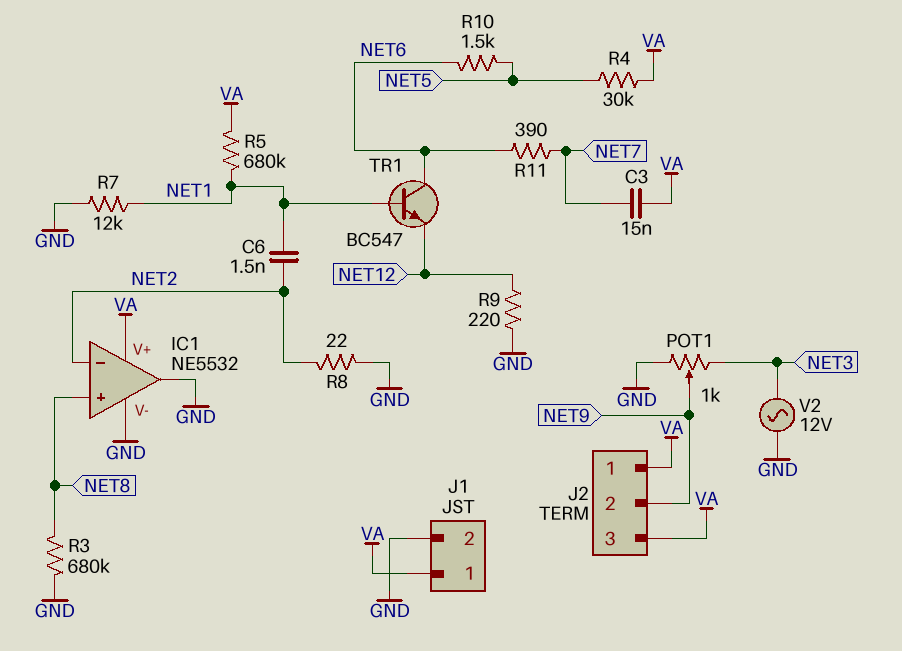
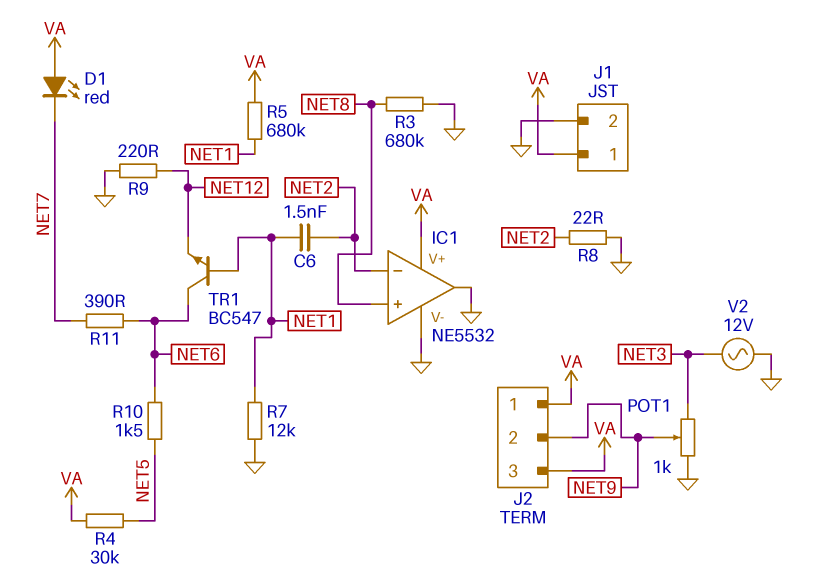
C3: 15nF (NET7, VA) -> none
D1: none -> LED red (A VA, K NET7)

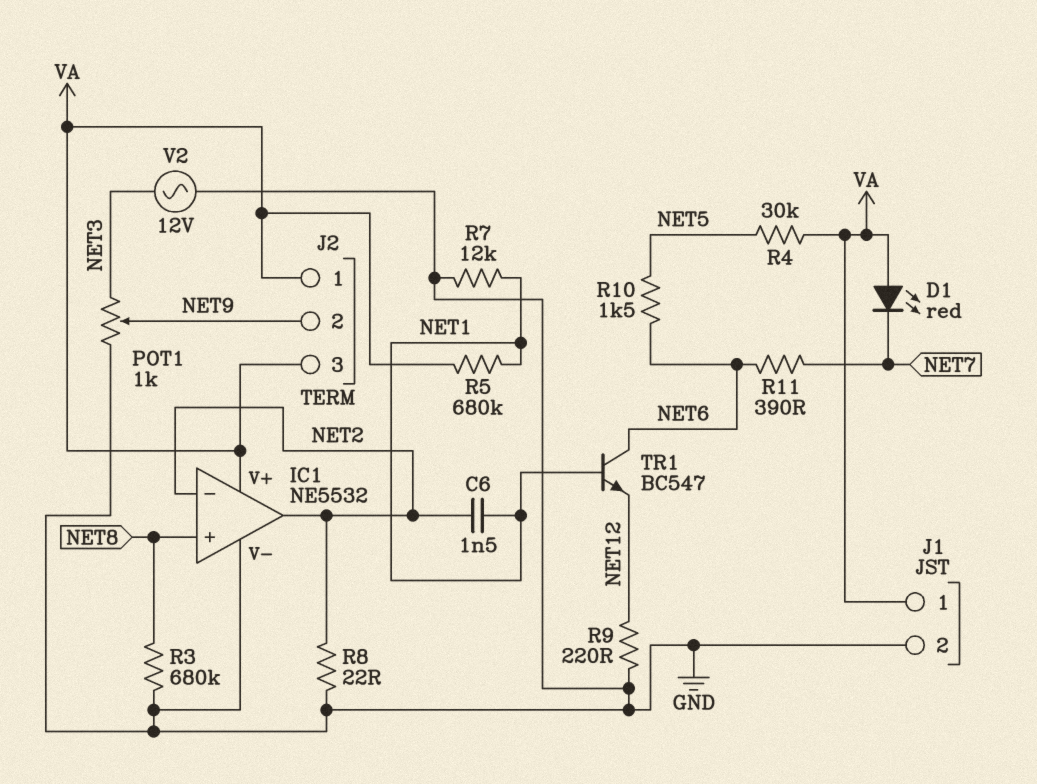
IC1 pin out: GND -> NET2

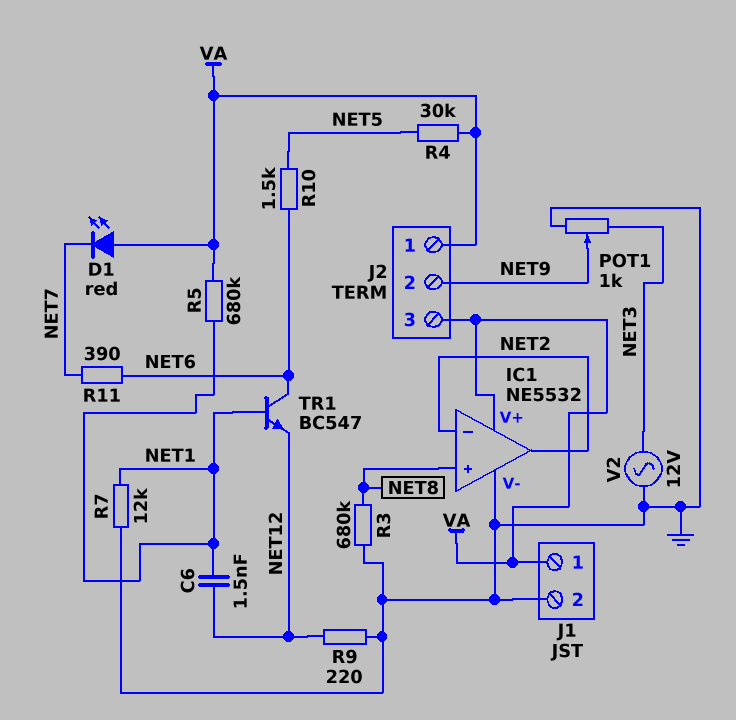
C6: 1.5nF (NET1, NET2) -> 1.5nF (NET1, NET12)
R8: 22 (GND, NET2) -> none

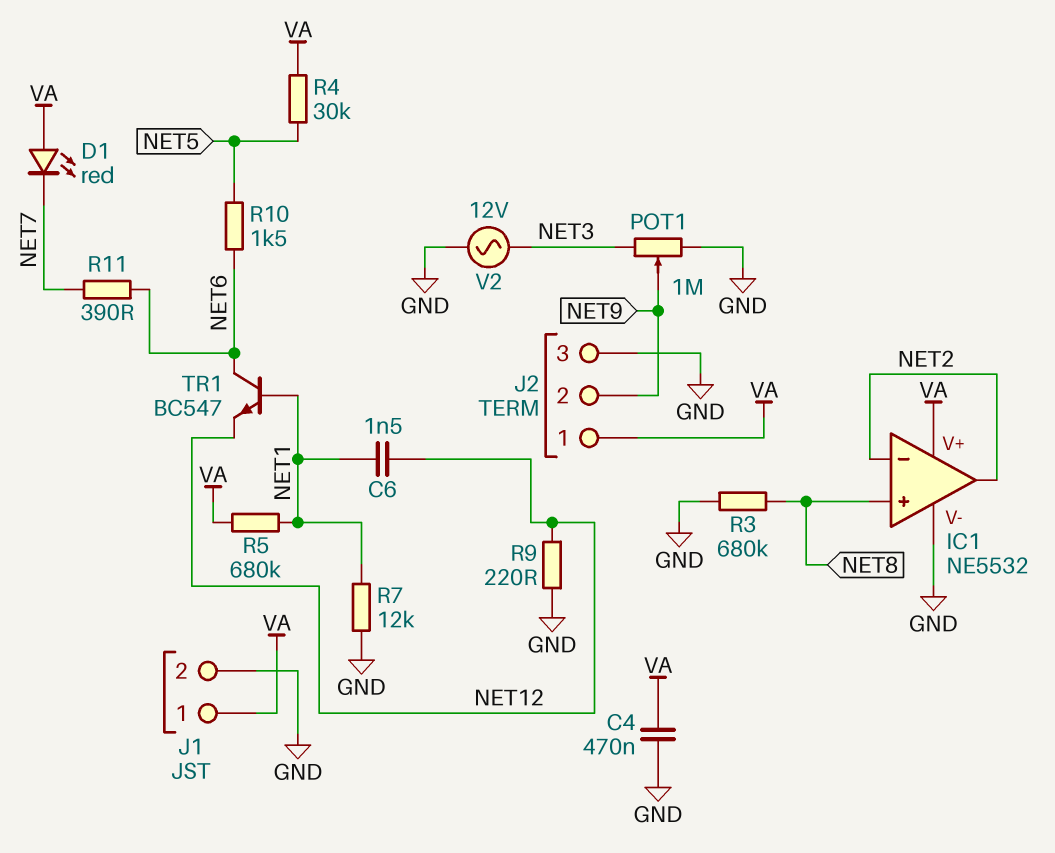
C4: none -> 470nF (GND, VA)
J2 pin 3: VA -> GND
POT1: 1k (GND, NET3, wiper NET9) -> 1M (GND, NET3, wiper NET9)

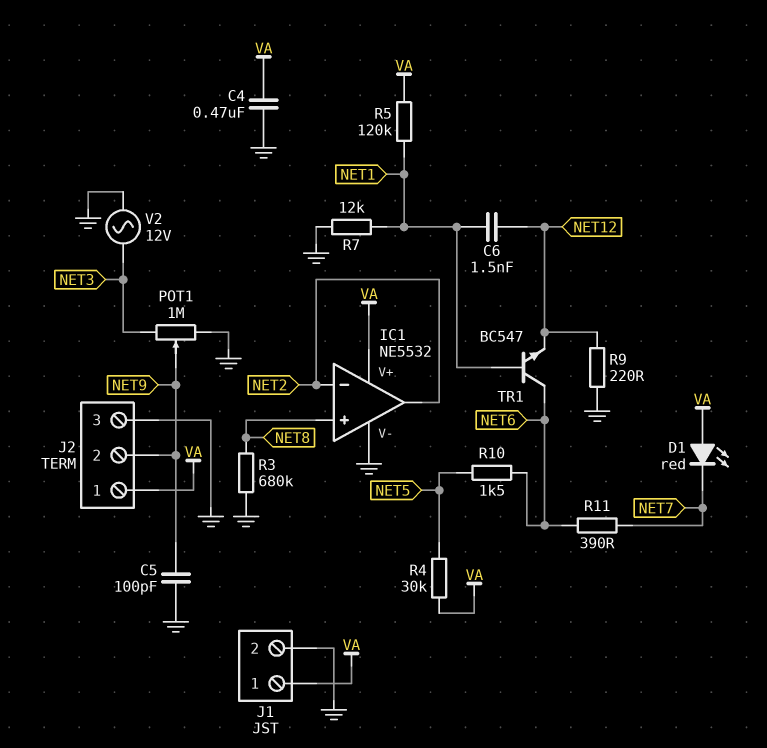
C5: none -> 100pF (GND, NET9)
R5: 680k (NET1, VA) -> 120k (NET1, VA)

